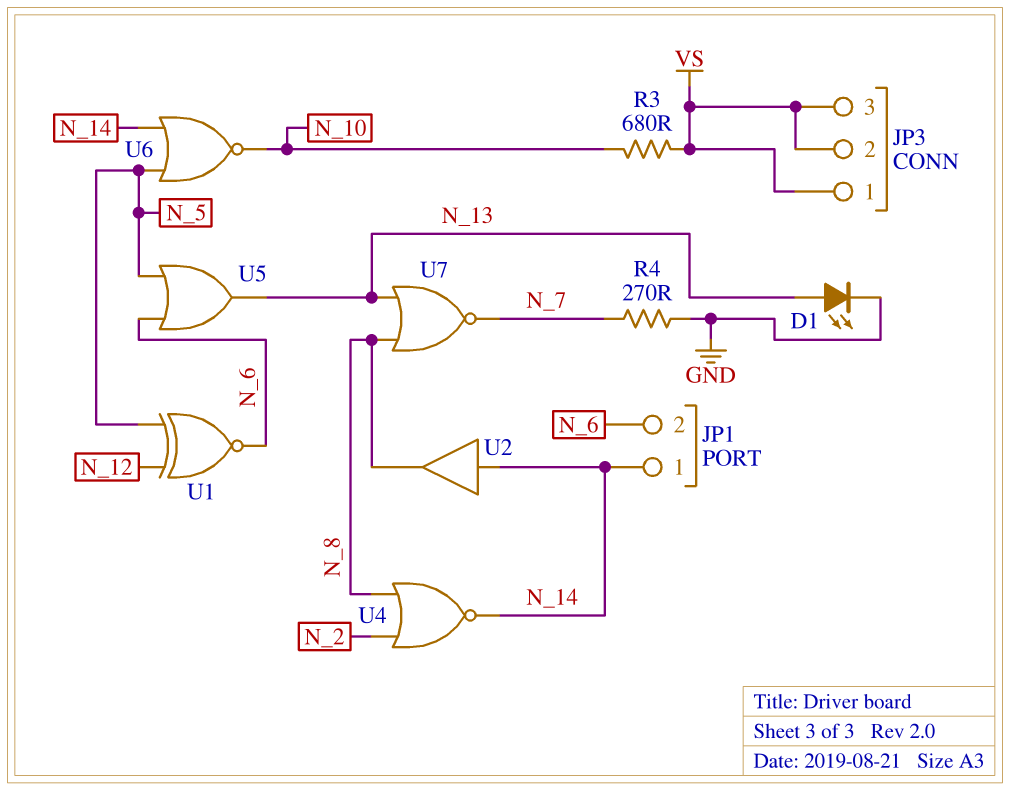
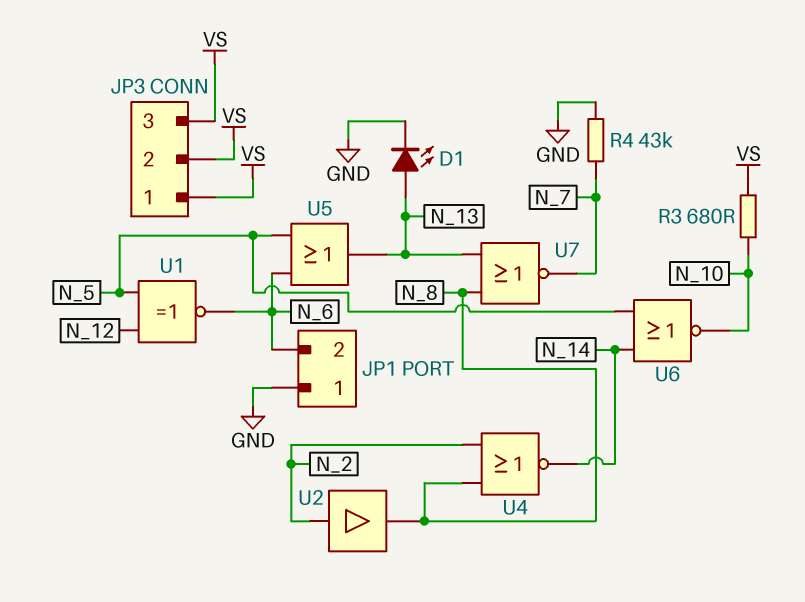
JP1 pin 1: N_14 -> GND
R4: 270 (GND, N_7) -> 43k (GND, N_7)
U2: buffer (in N_14, out N_8) -> buffer (in N_2, out N_8)

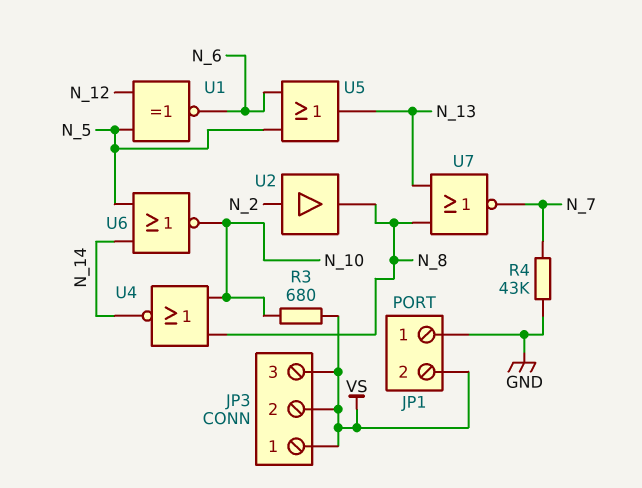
D1: LED (A N_13, K GND) -> none
JP1 pin 2: N_6 -> VS
U4: NOR (in N_2, in N_8, out N_14) -> NOR (in N_8, in N_10, out N_14)

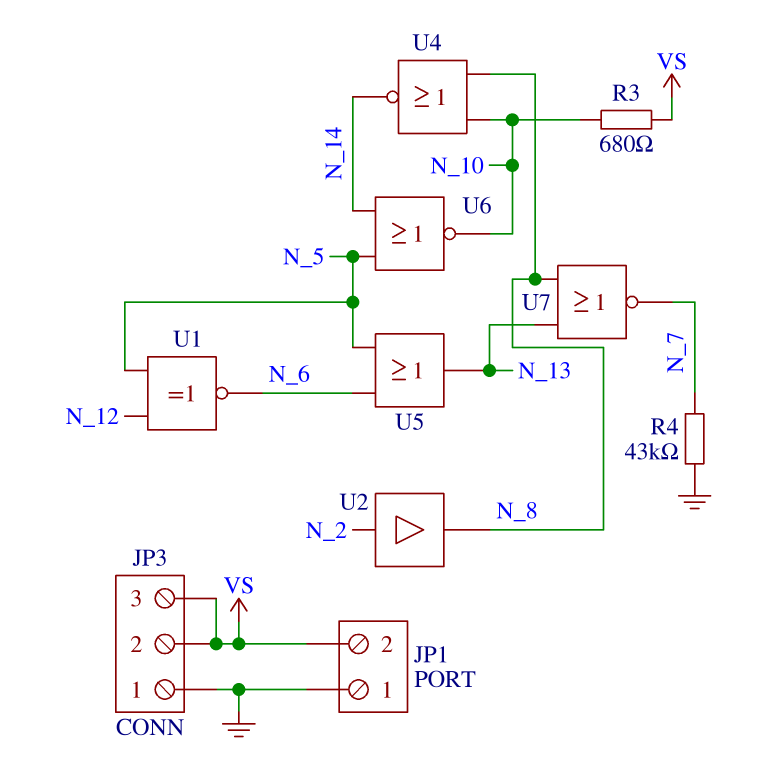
JP3 pin 1: VS -> GND

